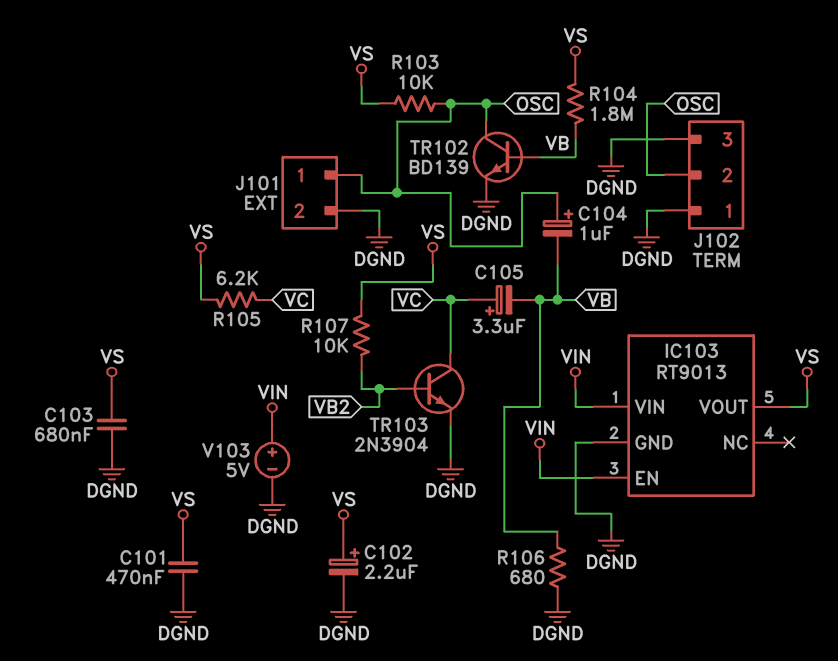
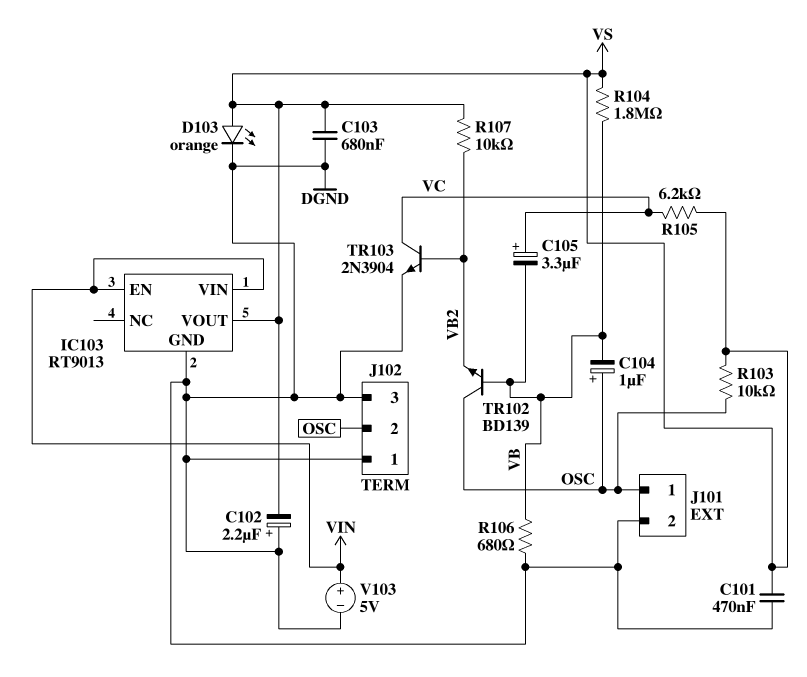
C102: 2.2uF (plus VS, minus DGND) -> 2.2uF (plus DGND, minus VS)
D103: none -> LED orange (A VS, K DGND)
TR102: NPN BD139 (B VB, C OSC, E DGND) -> NPN BD139 (B VB, C OSC, E VB2)

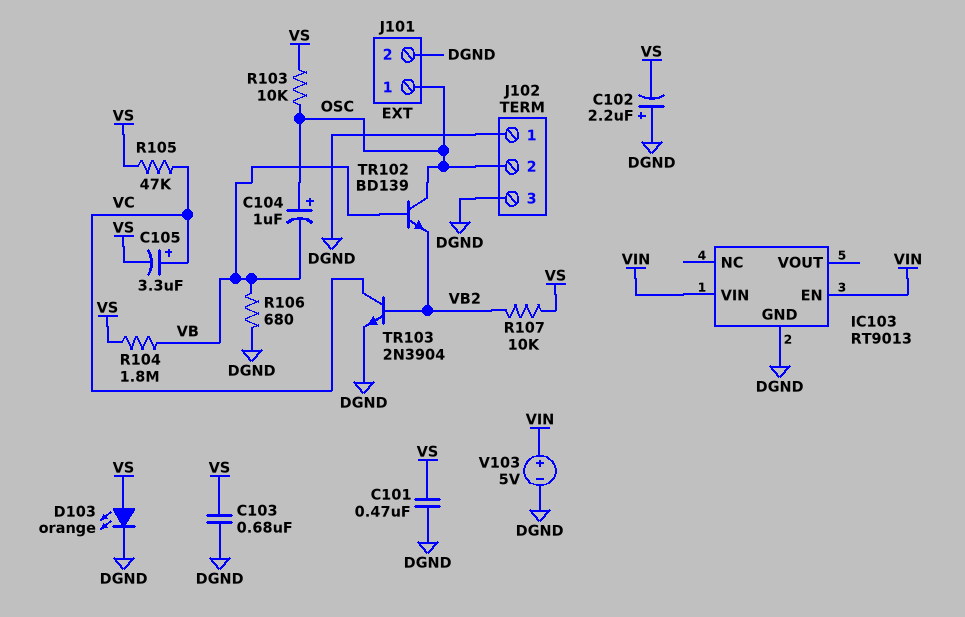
C105: 3.3uF (plus VC, minus VB) -> 3.3uF (plus VC, minus VS)
IC103 pin VOUT: VS -> none
R105: 6.2k (VC, VS) -> 47k (VC, VS)

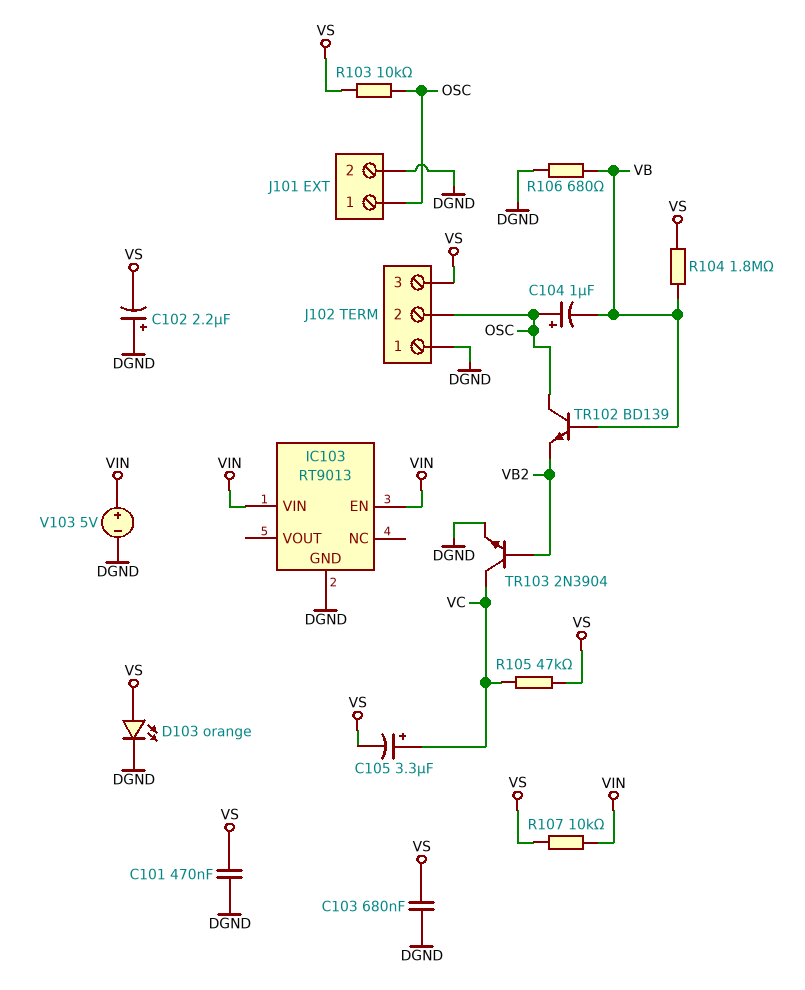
J102 pin 3: DGND -> VS
R107: 10k (VB2, VS) -> 10k (VIN, VS)

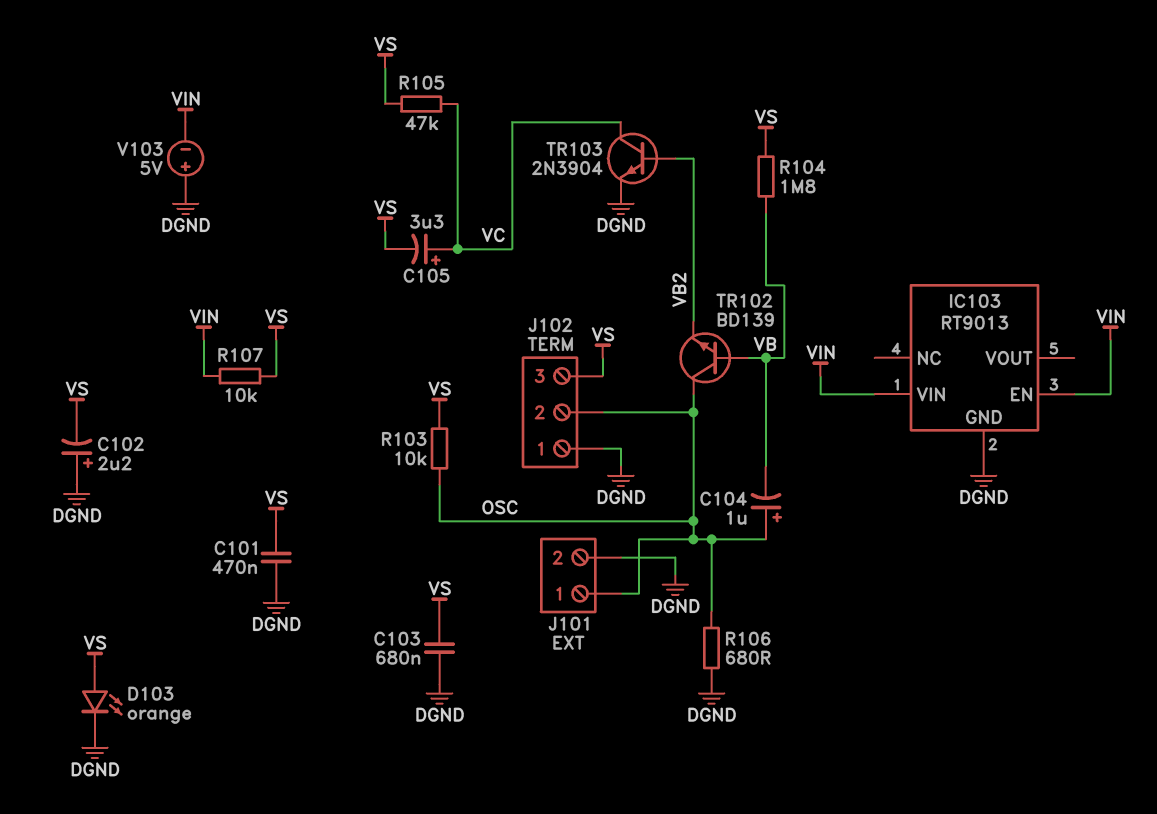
R106: 680 (DGND, VB) -> 680 (DGND, OSC)
V103: 5V (plus VIN, minus DGND) -> 5V (plus DGND, minus VIN)

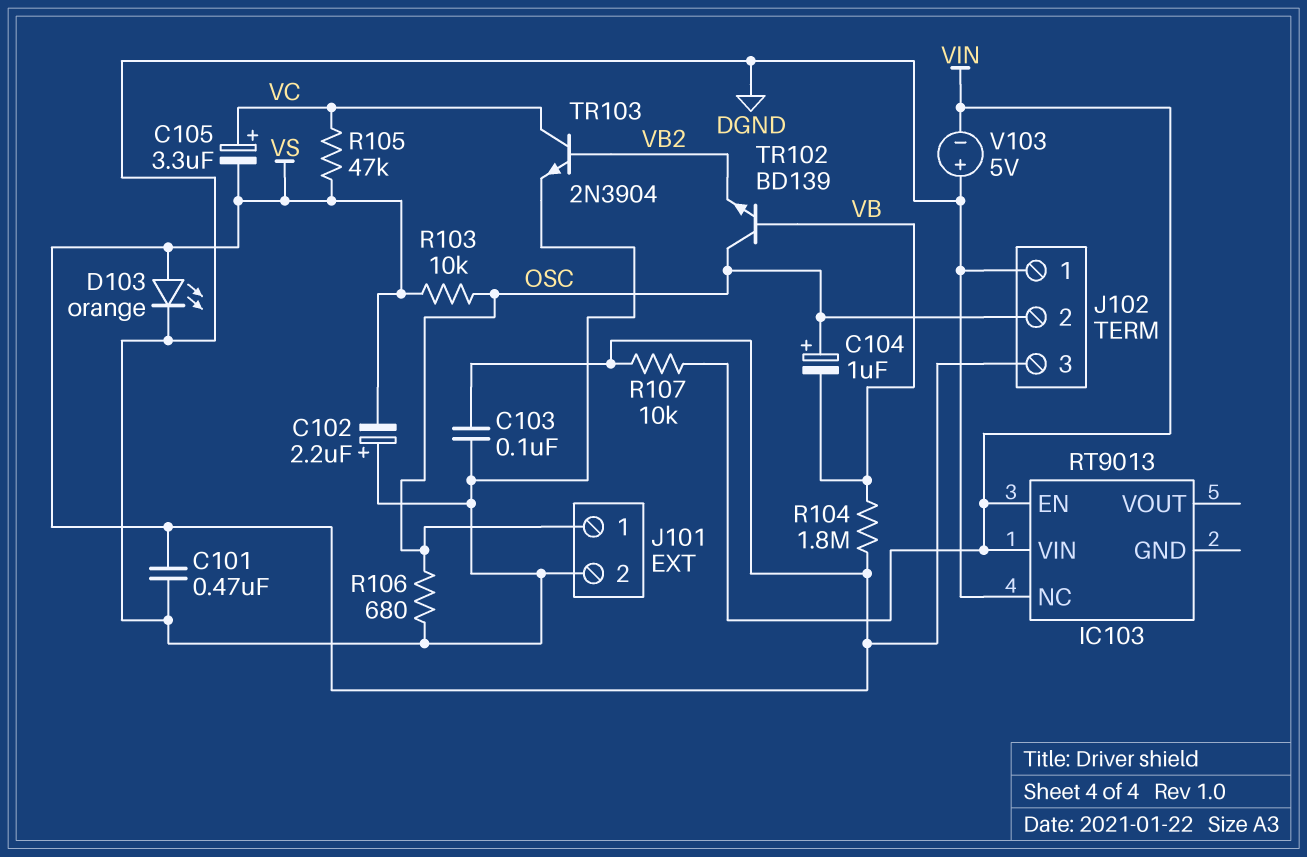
C103: 680nF (DGND, VS) -> 100nF (DGND, VS)
IC103 pin GND: DGND -> none
IC103 pin NC: none -> DGND

